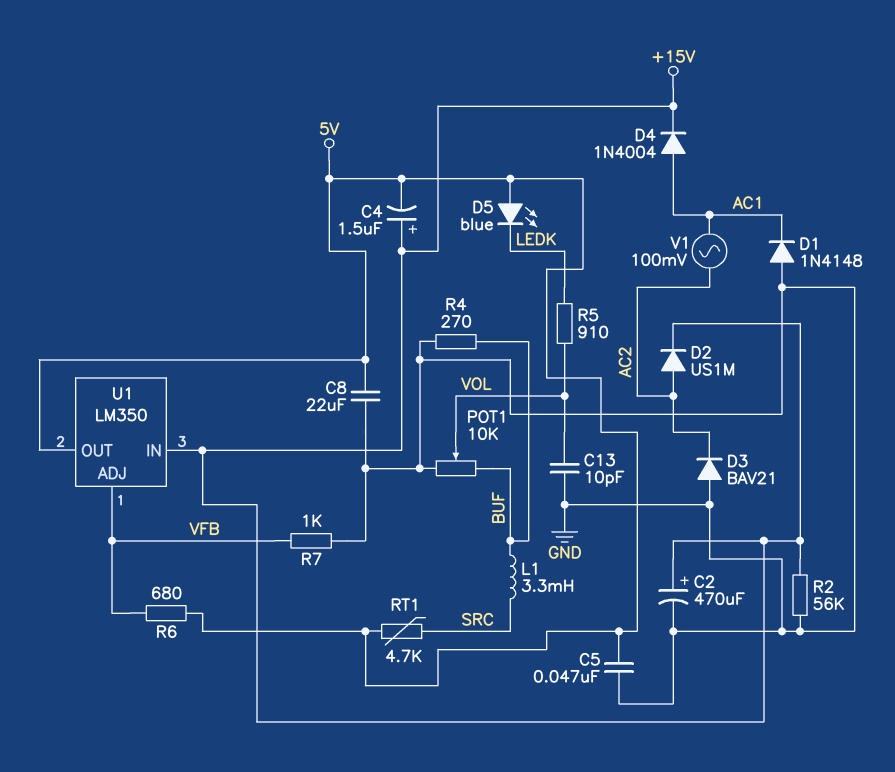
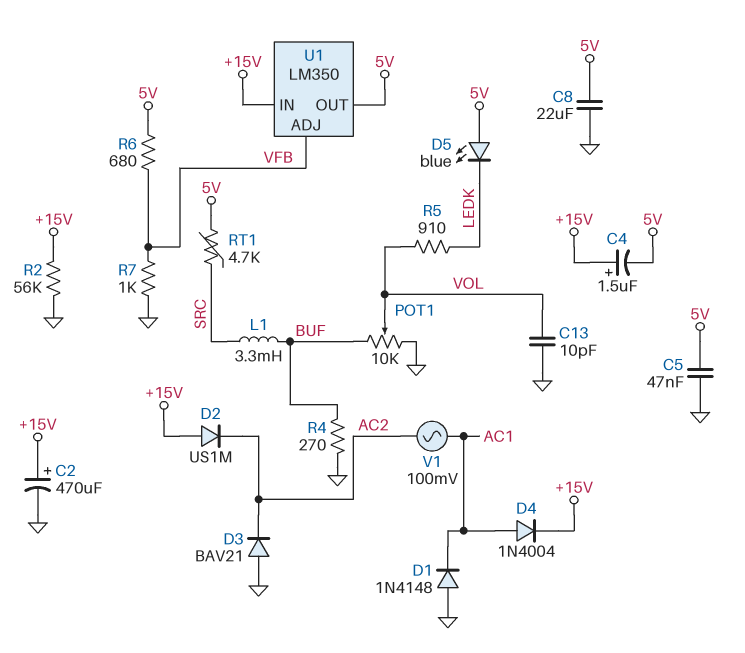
D2: diode US1M (A AC2, K +15V) -> diode US1M (A +15V, K AC2)

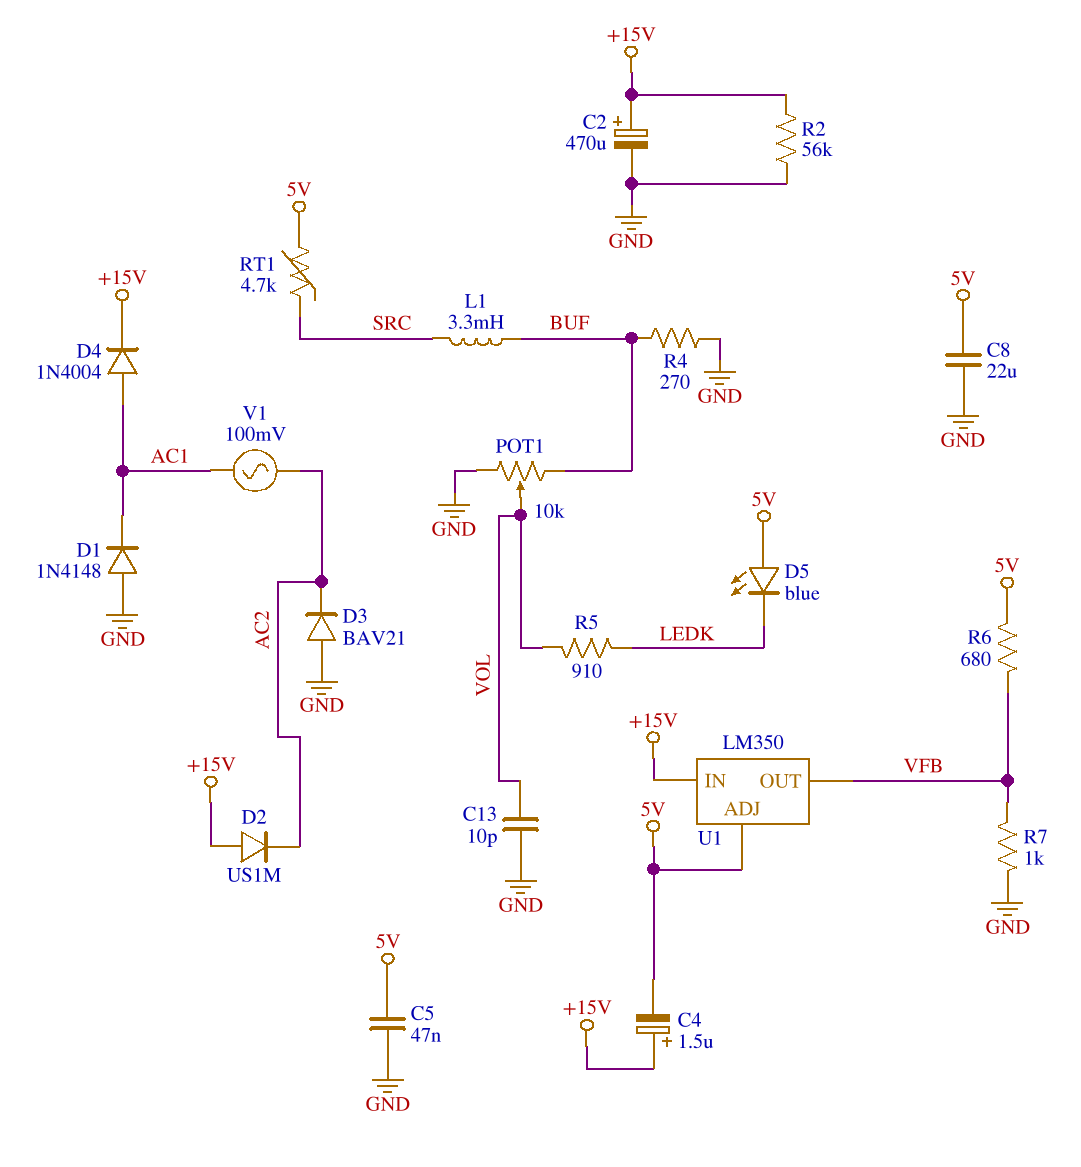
U1 pin ADJ: VFB -> 5V
U1 pin OUT: 5V -> VFB

